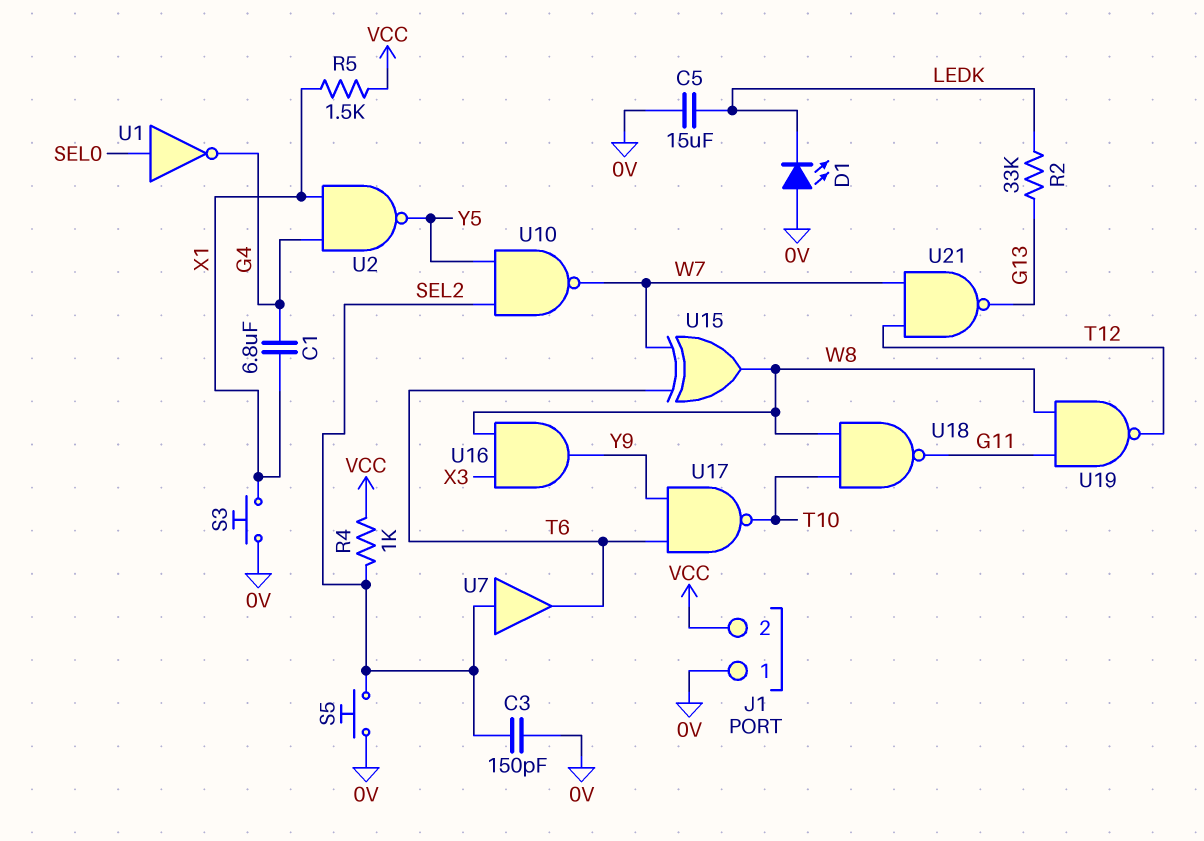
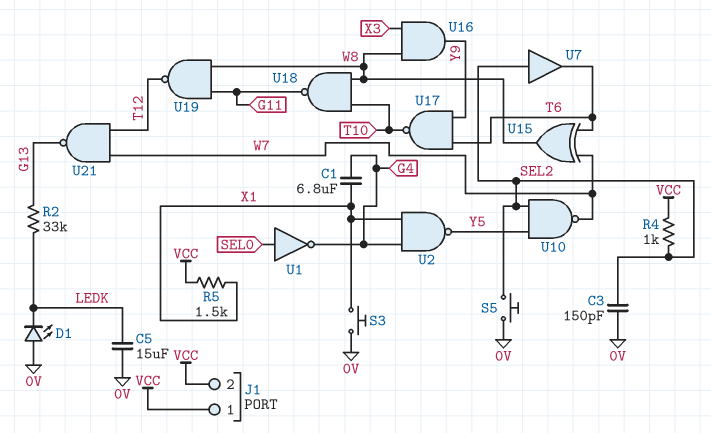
J1 pin 1: 0V -> VCC

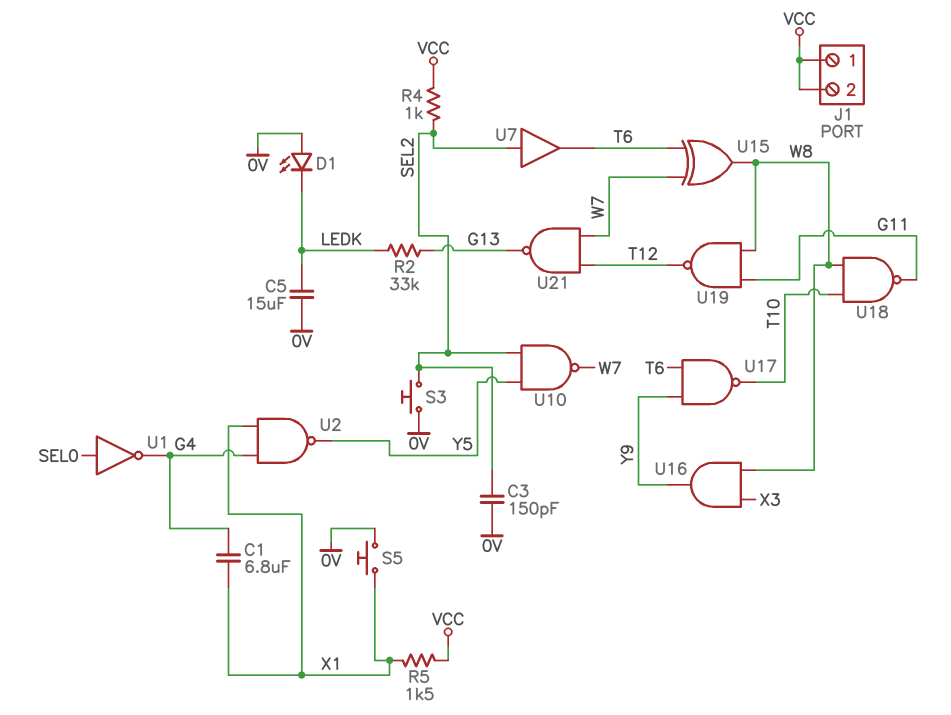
S3: button (0V, X1) -> button (0V, SEL2)
S5: button (0V, SEL2) -> button (0V, X1)

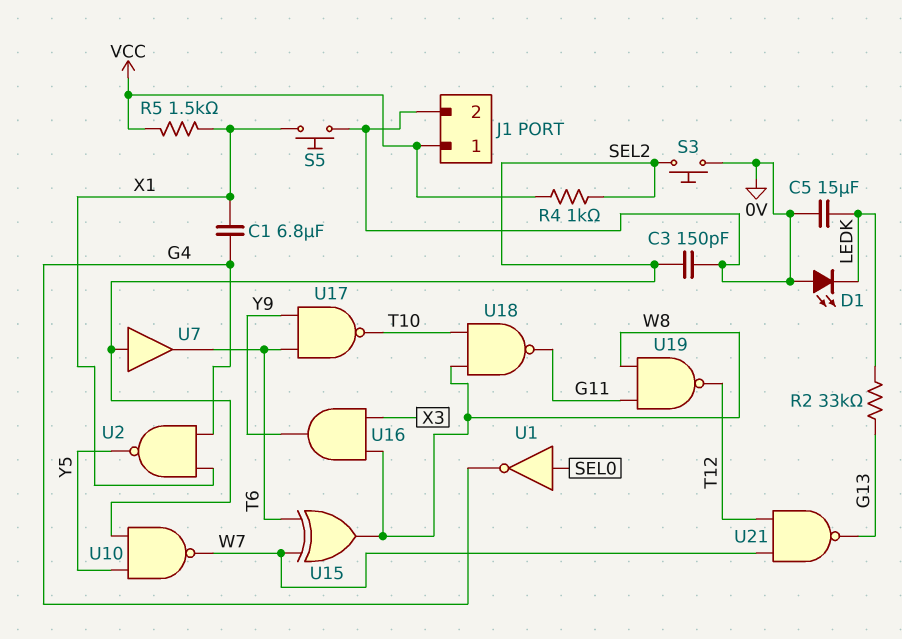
J1 pin 2: VCC -> 0V

